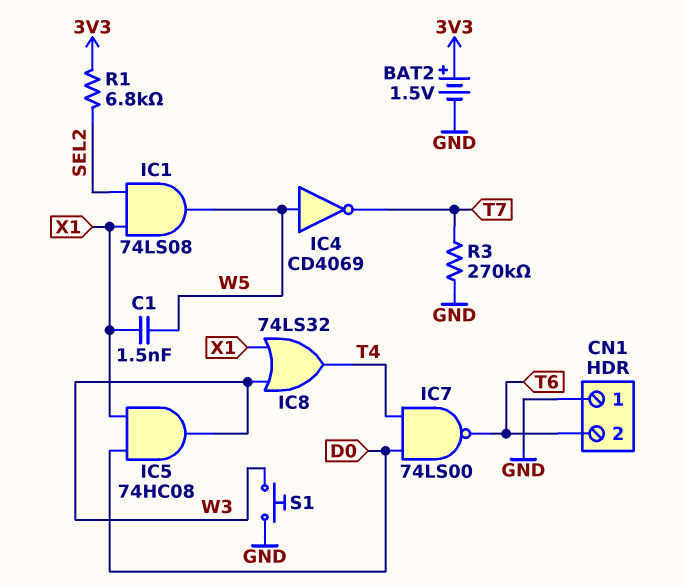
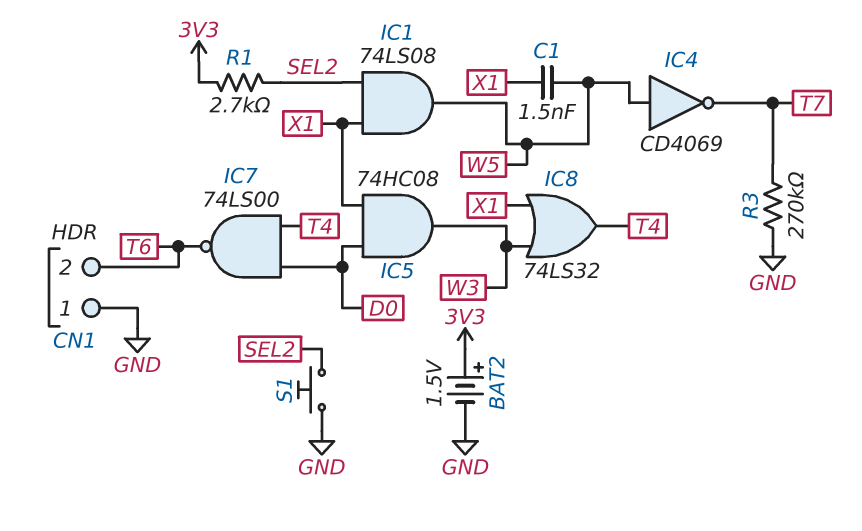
R1: 6.8k (3V3, SEL2) -> 2.7k (3V3, SEL2)
S1: button (GND, W3) -> button (GND, SEL2)

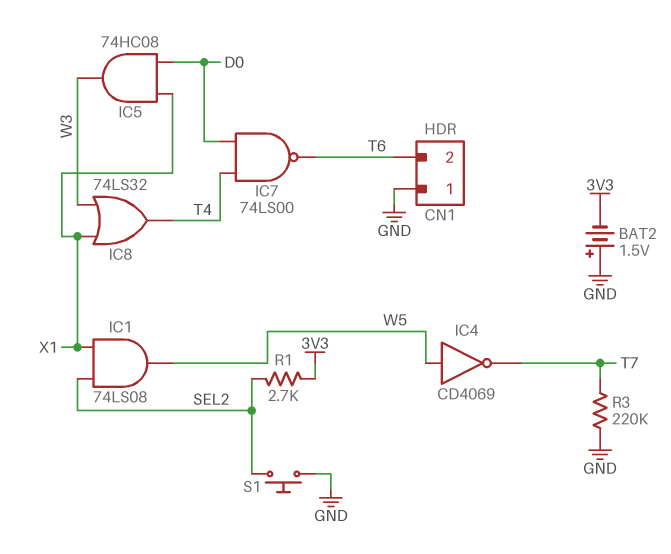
BAT2: 1.5V (plus 3V3, minus GND) -> 1.5V (plus GND, minus 3V3)
C1: 1.5nF (W5, X1) -> none
R3: 270k (GND, T7) -> 220k (GND, T7)

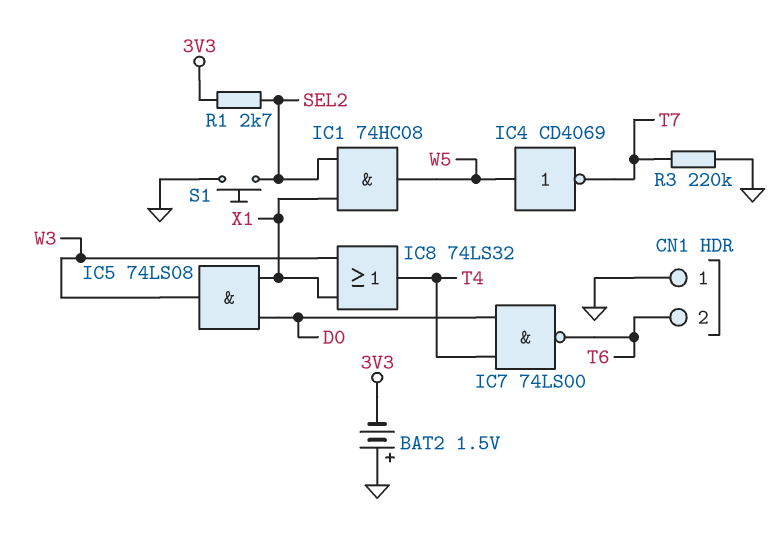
IC1: AND 74LS08 (in SEL2, in X1, out W5) -> AND 74HC08 (in SEL2, in X1, out W5)
IC5: AND 74HC08 (in D0, in X1, out W3) -> AND 74LS08 (in D0, in X1, out W3)

